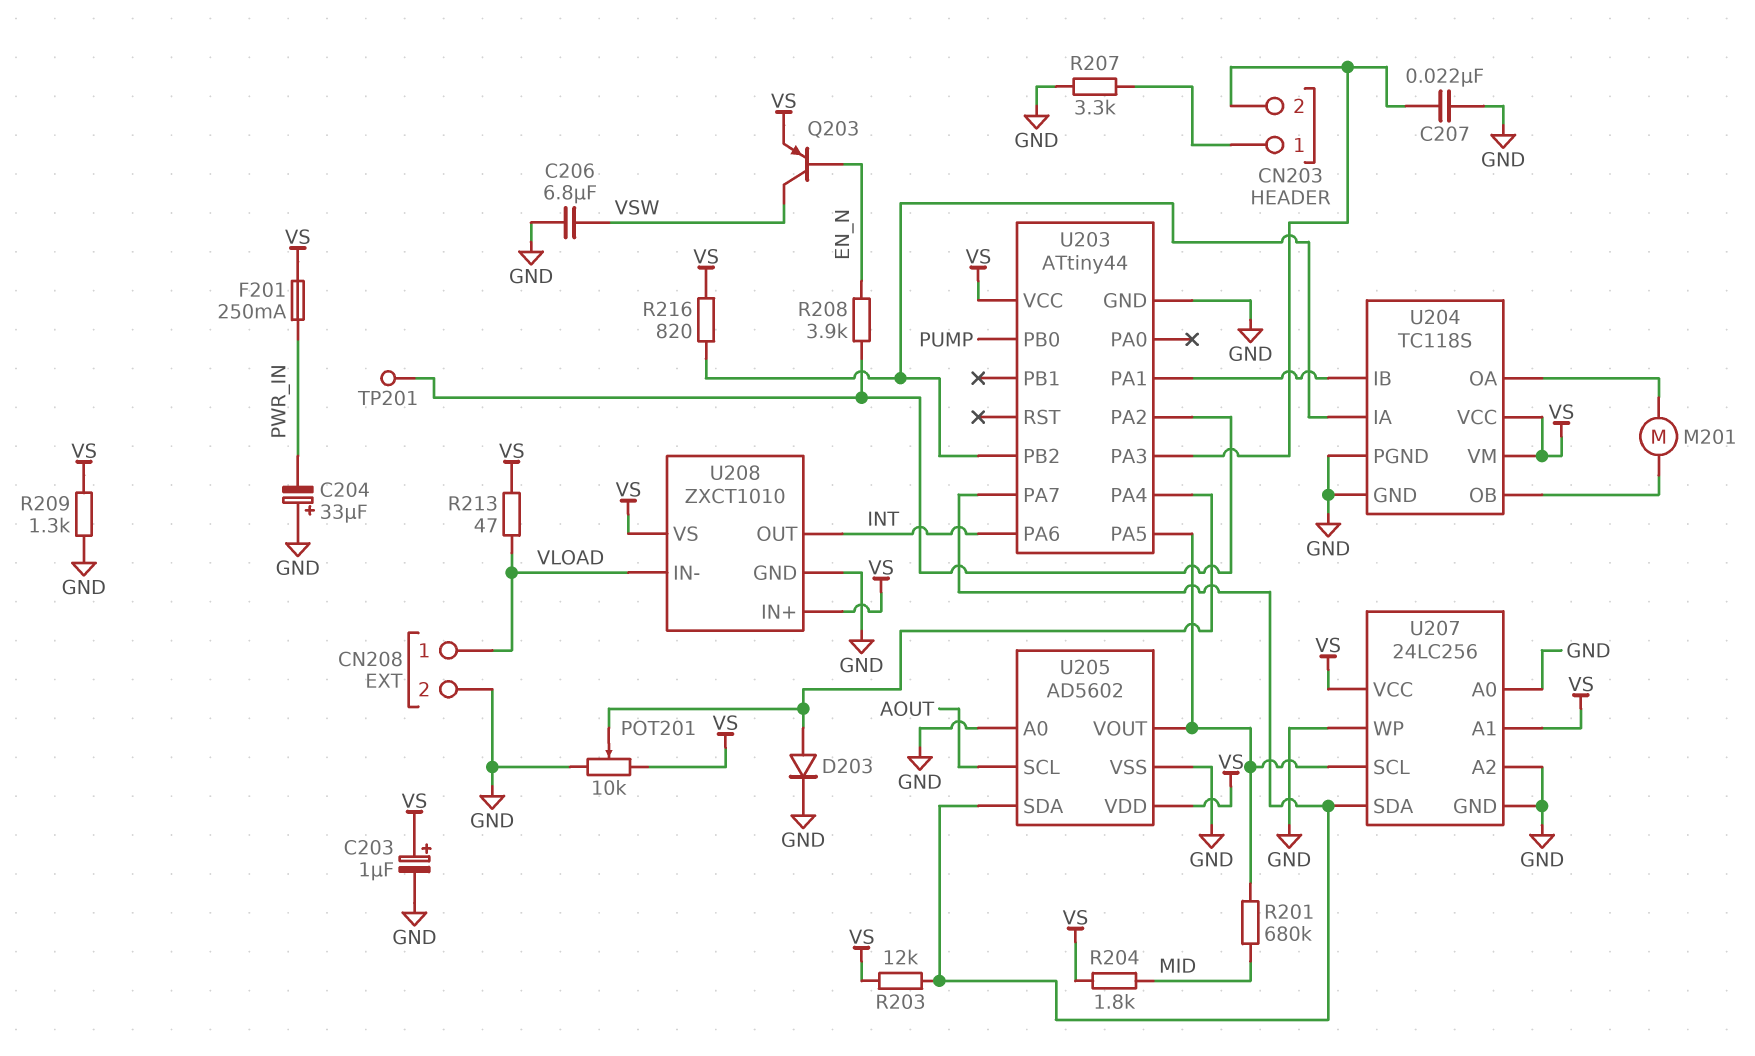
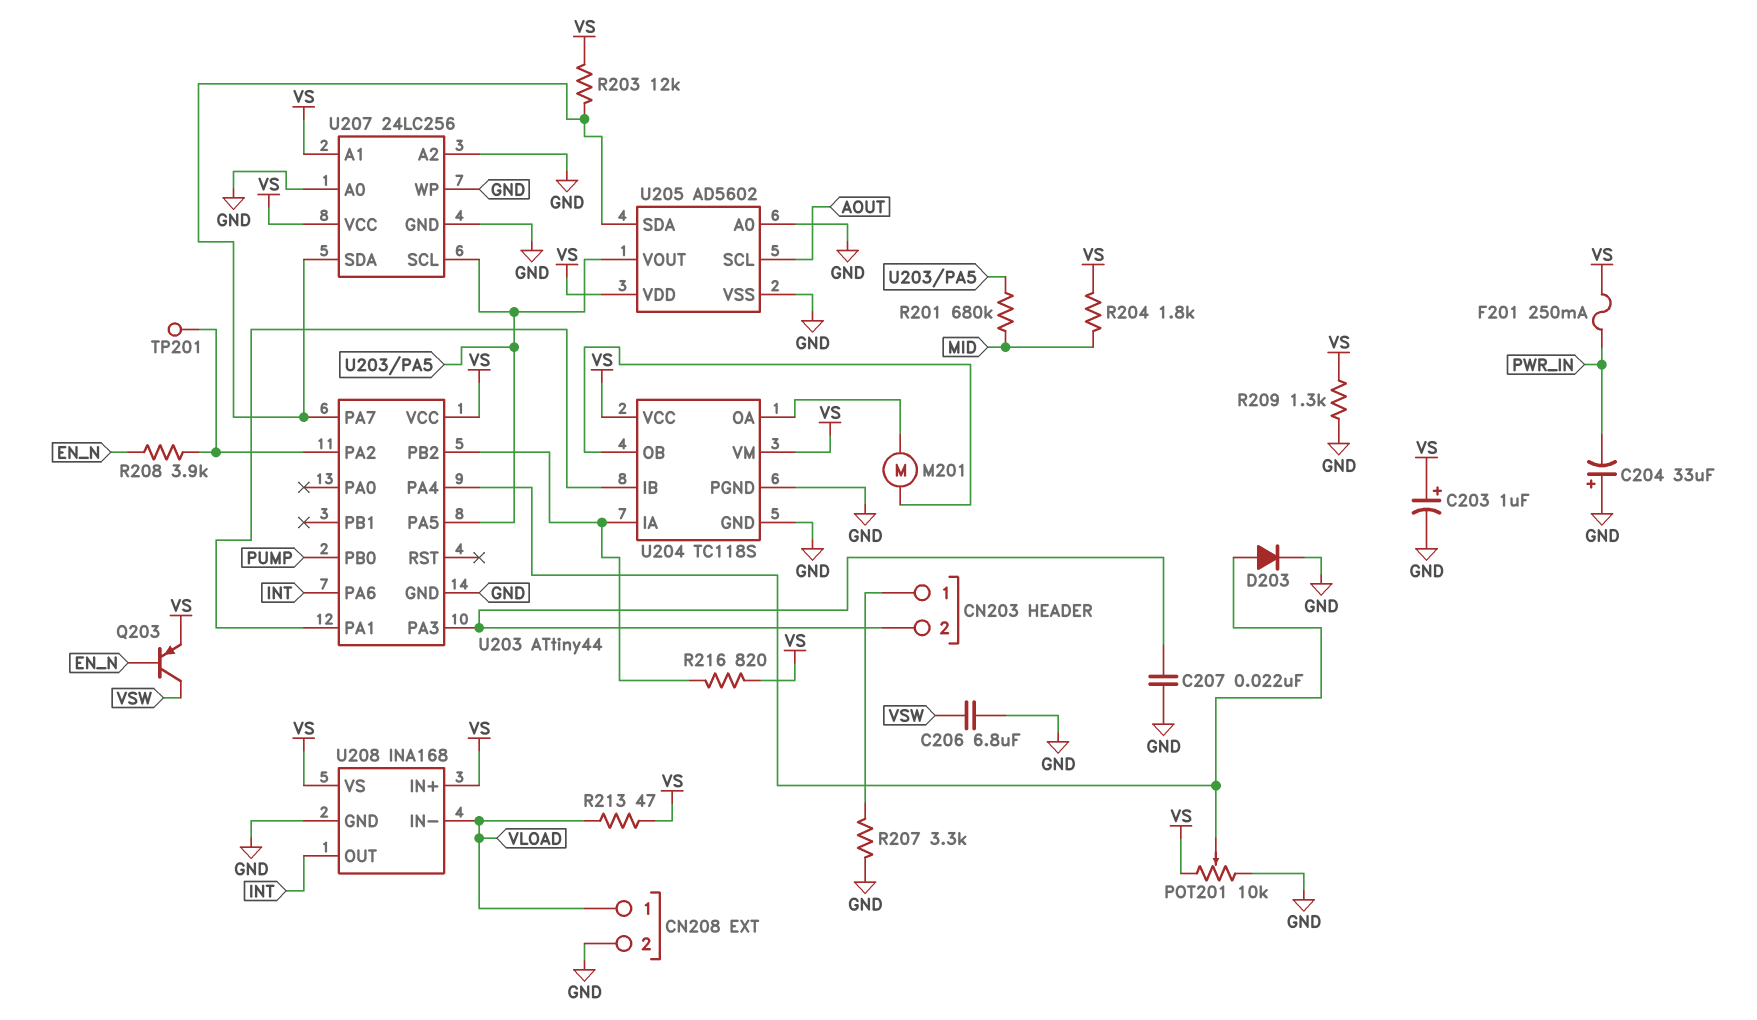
U208: ZXCT1010 -> INA168

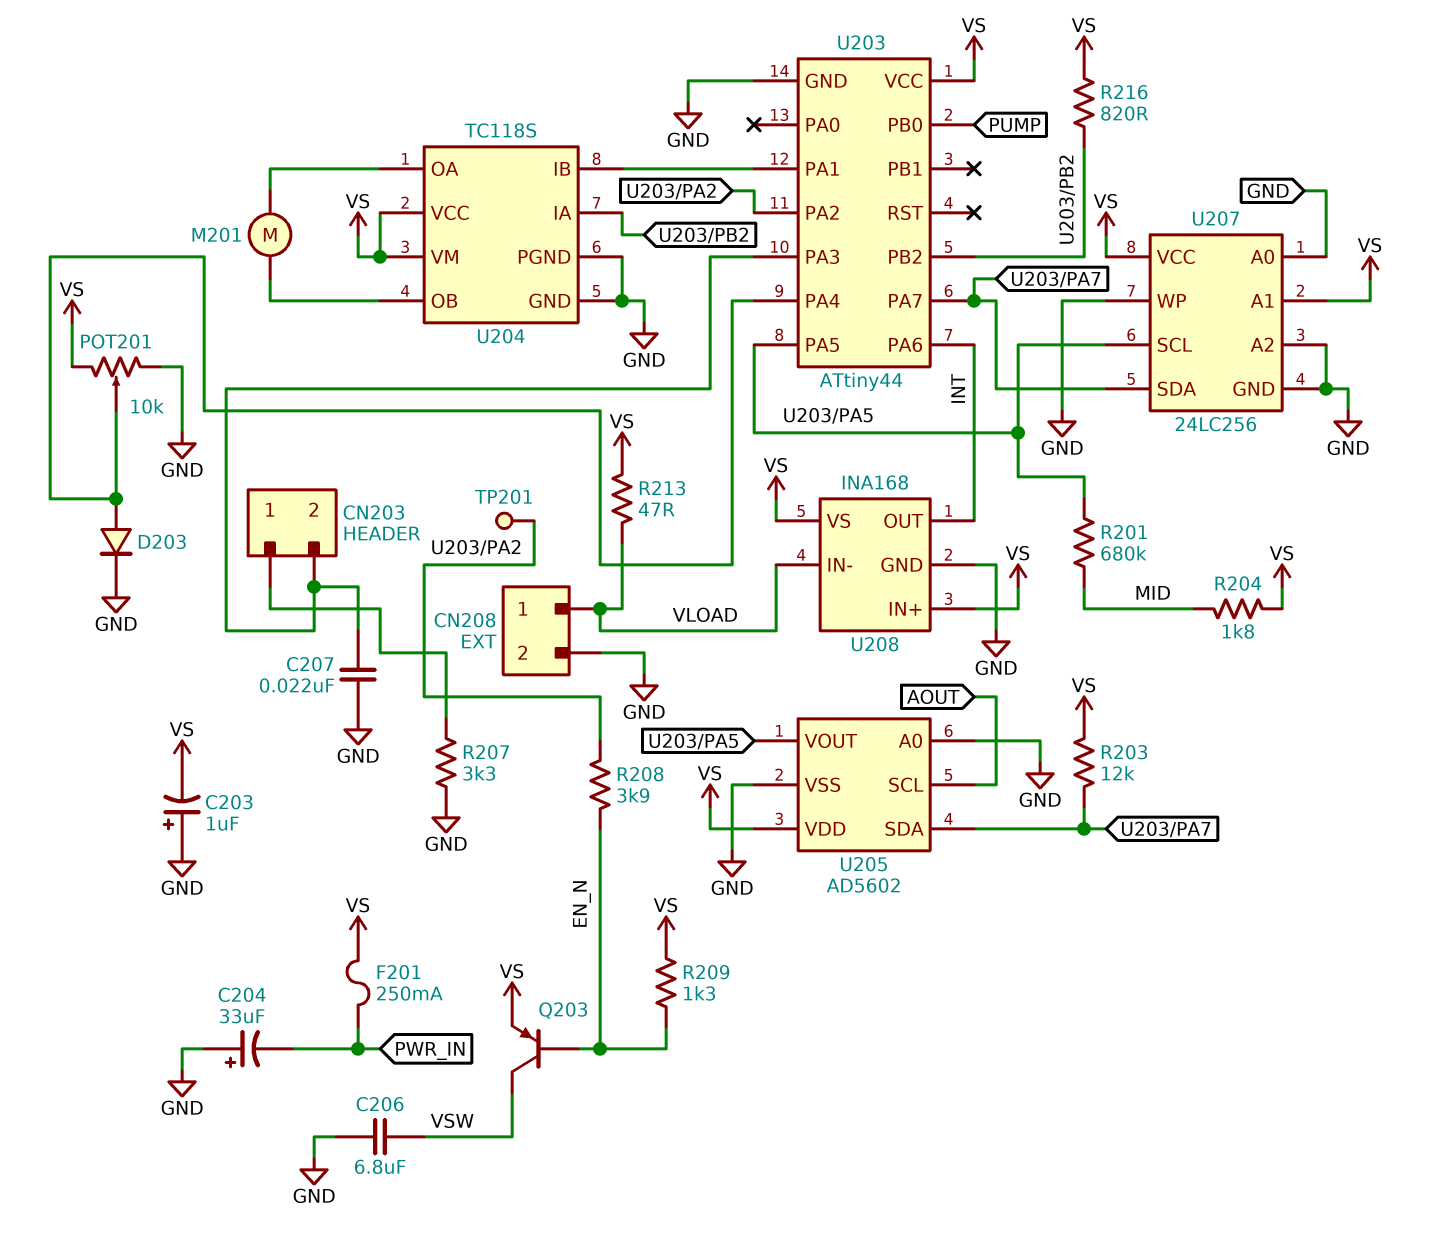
C203: 1uF (plus VS, minus GND) -> 1uF (plus GND, minus VS)
R209: 1.3k (GND, VS) -> 1.3k (EN_N, VS)

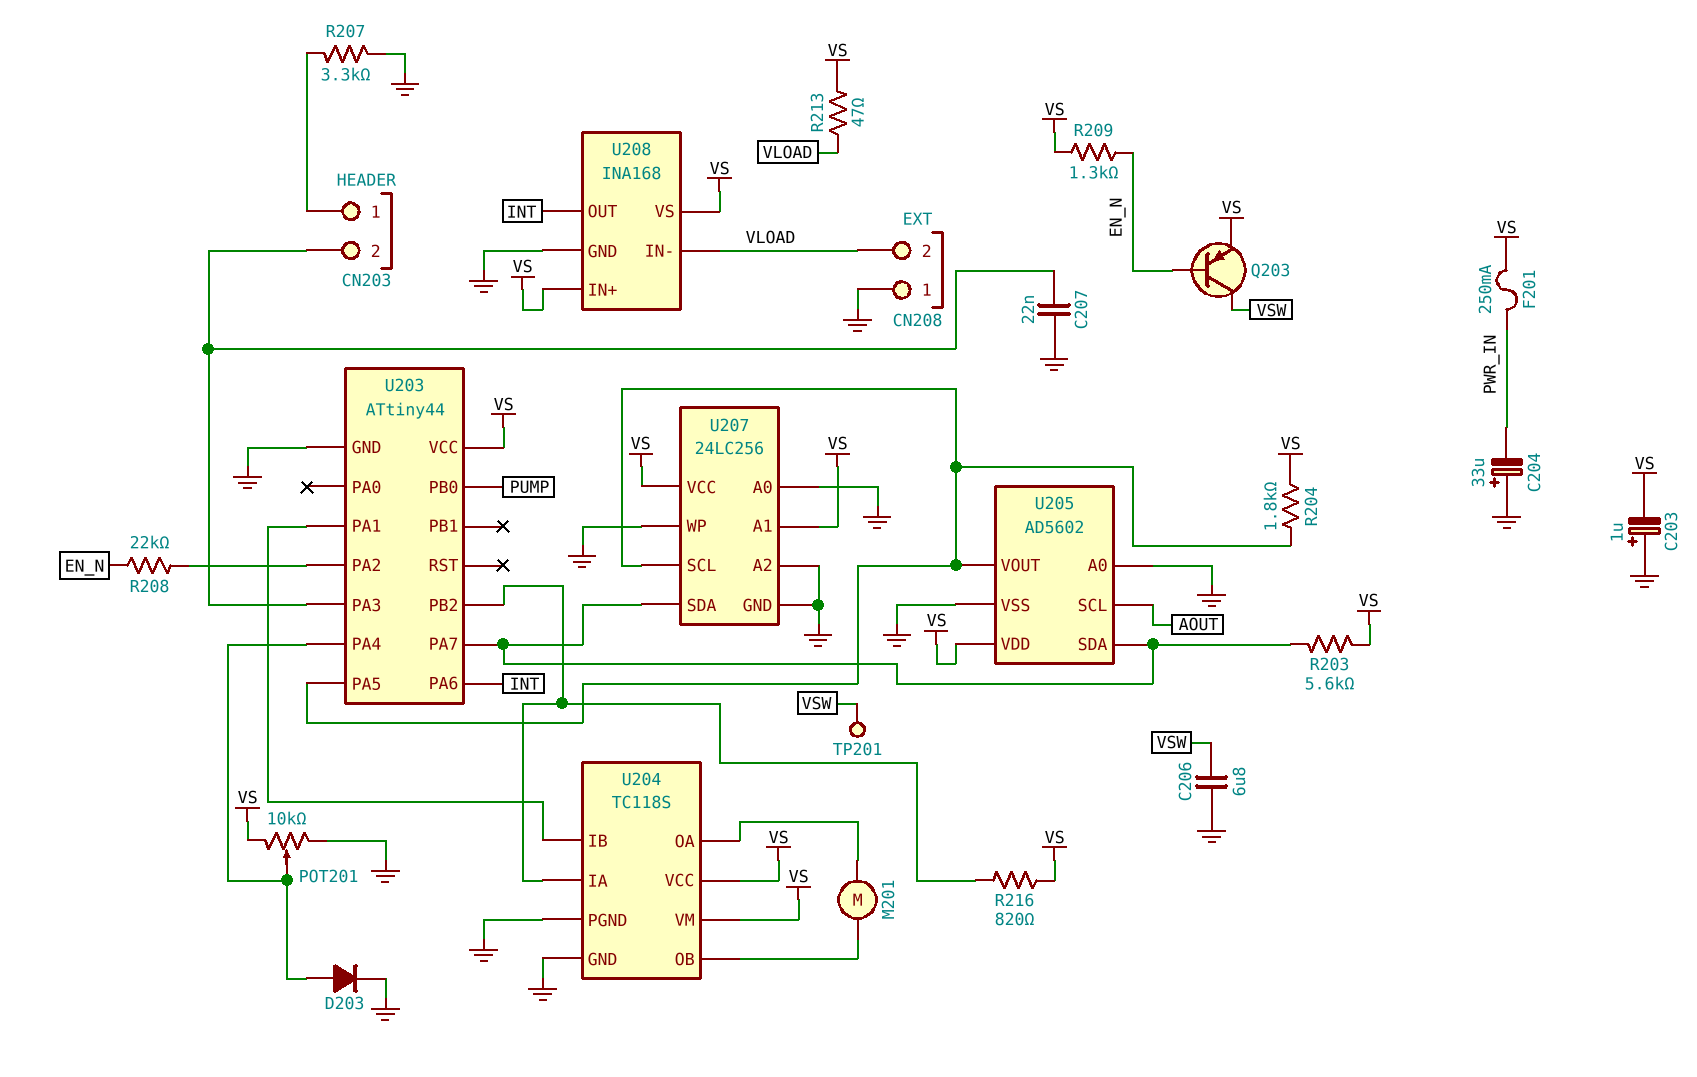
CN208 pin 1: VLOAD -> GND
CN208 pin 2: GND -> VLOAD
R201: 680k (MID, U203/PA5) -> none
R203: 12k (U203/PA7, VS) -> 5.6k (U203/PA7, VS)
R204: 1.8k (MID, VS) -> 1.8k (U203/PA5, VS)
R208: 3.9k (EN_N, U203/PA2) -> 22k (EN_N, U203/PA2)
TP201: test point (U203/PA2) -> test point (VSW)

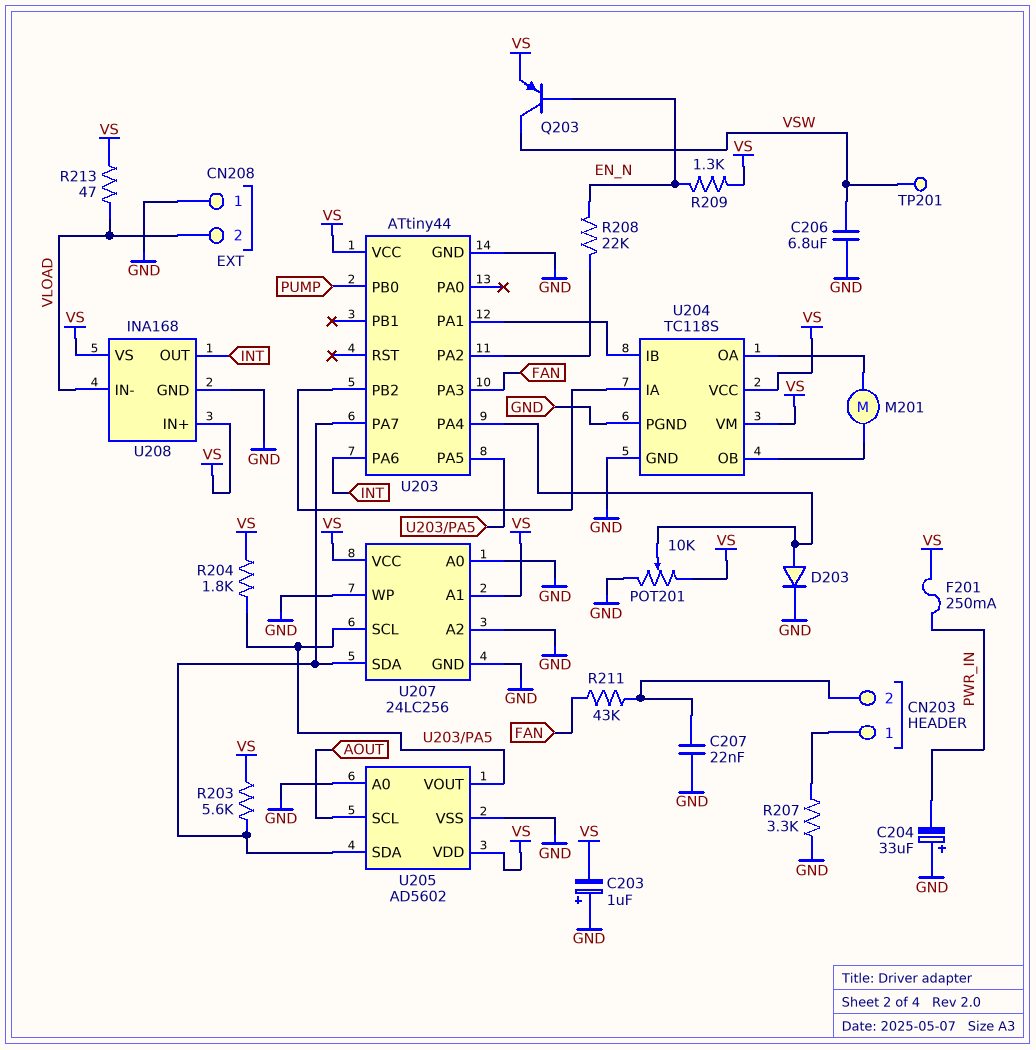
R211: none -> 43k (CN203/2, FAN)
R216: 820 (U203/PB2, VS) -> none
U203 pin PA3: CN203/2 -> FAN

